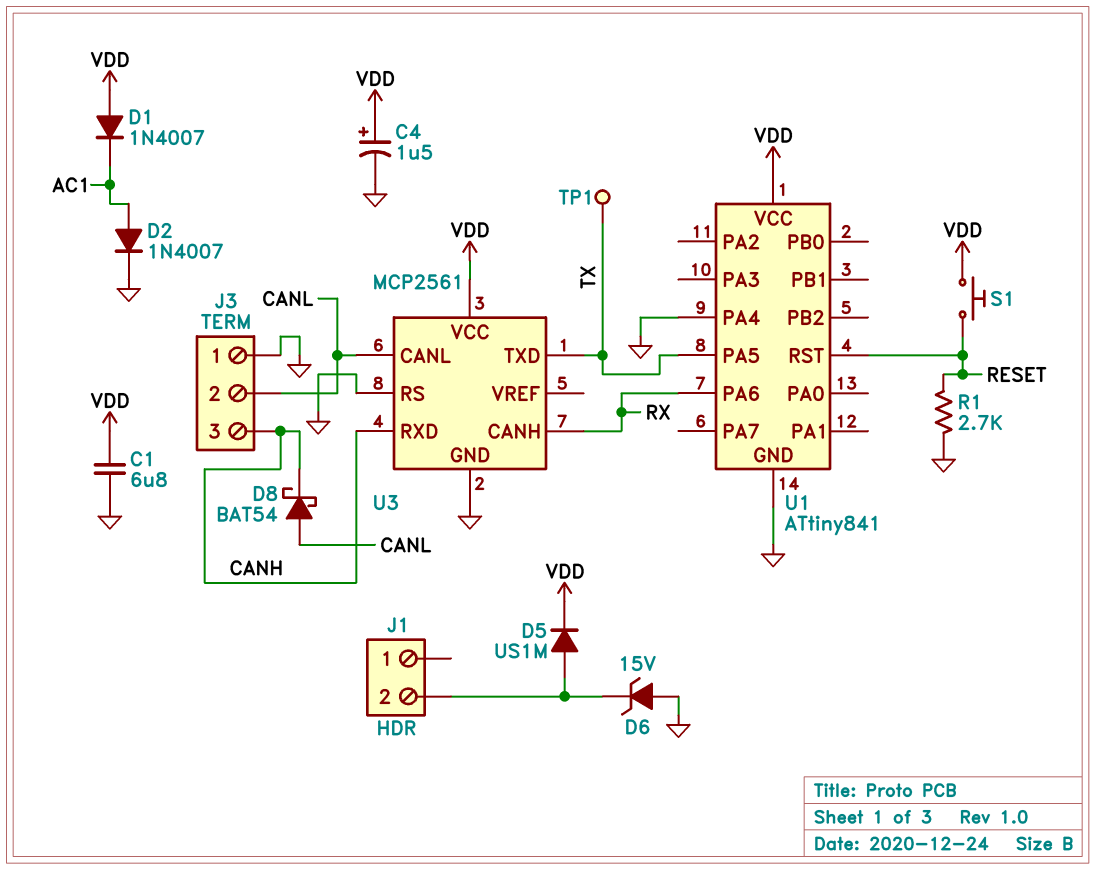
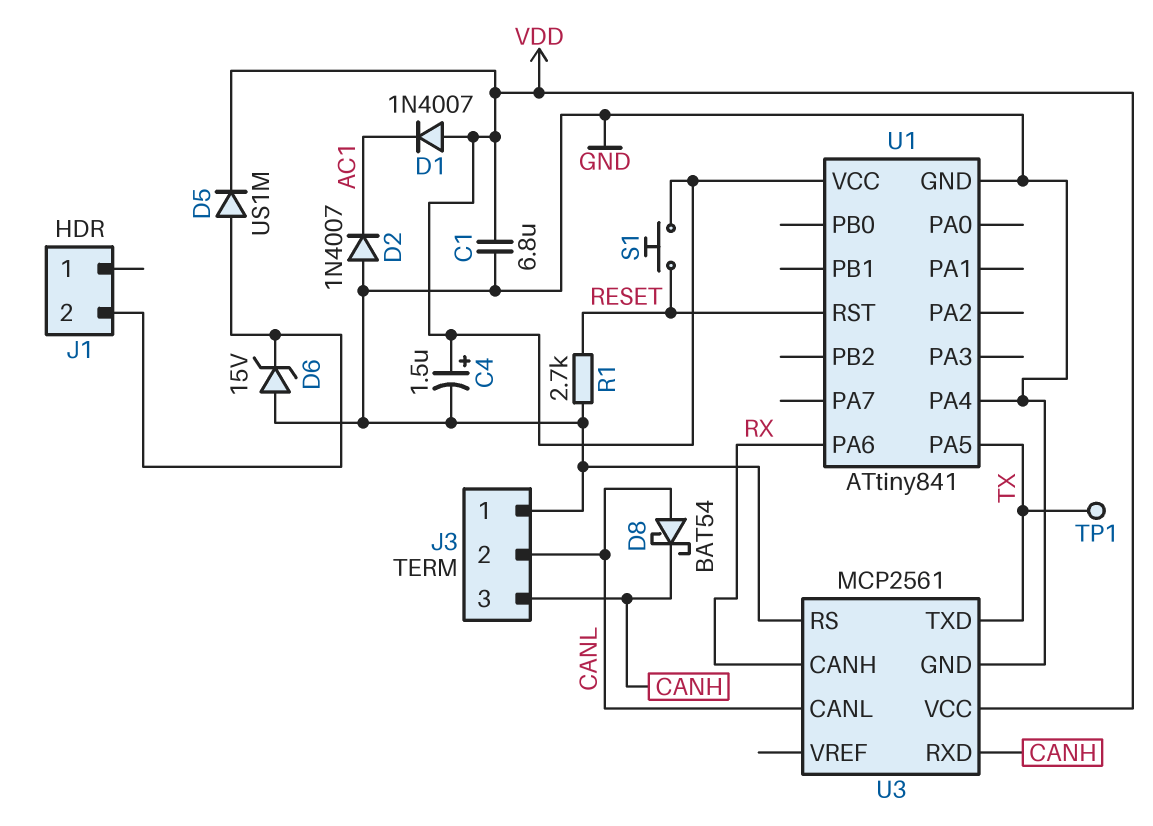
D2: diode 1N4007 (A AC1, K GND) -> diode 1N4007 (A GND, K AC1)

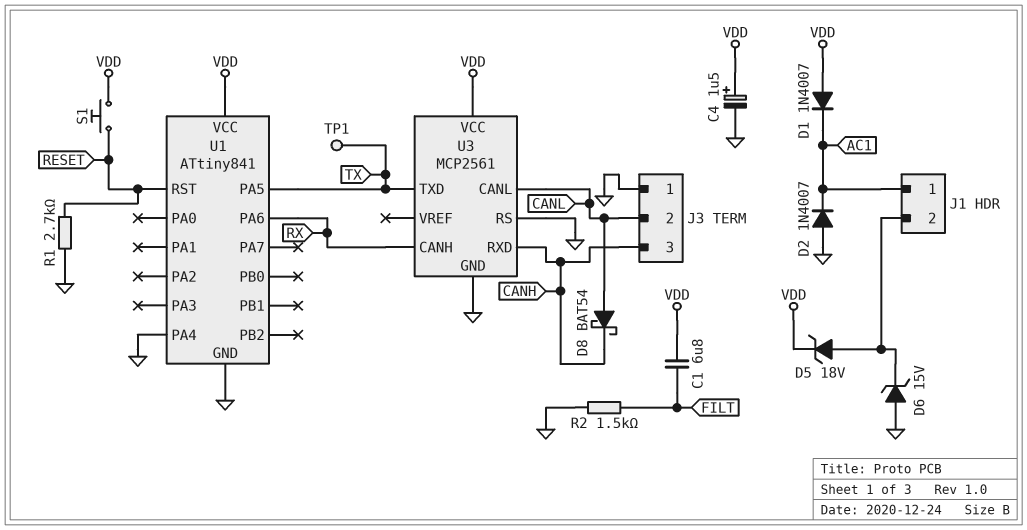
C1: 6.8uF (GND, VDD) -> 6.8uF (FILT, VDD)
D5: diode US1M (A J1/2, K VDD) -> zener 18V (A J1/2, K VDD)
J1 pin 1: none -> AC1
R2: none -> 1.5k (FILT, GND)

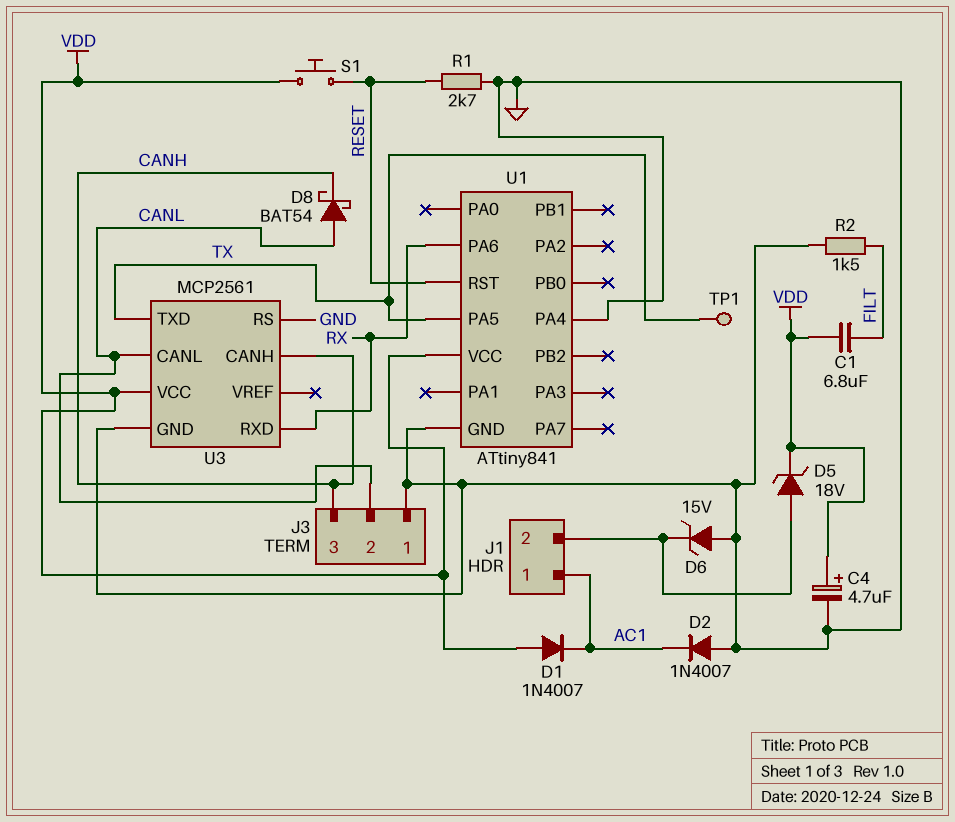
C4: 1.5uF (plus VDD, minus GND) -> 4.7uF (plus VDD, minus GND)
U3 pin CANH: RX -> CANH
U3 pin RXD: CANH -> RX

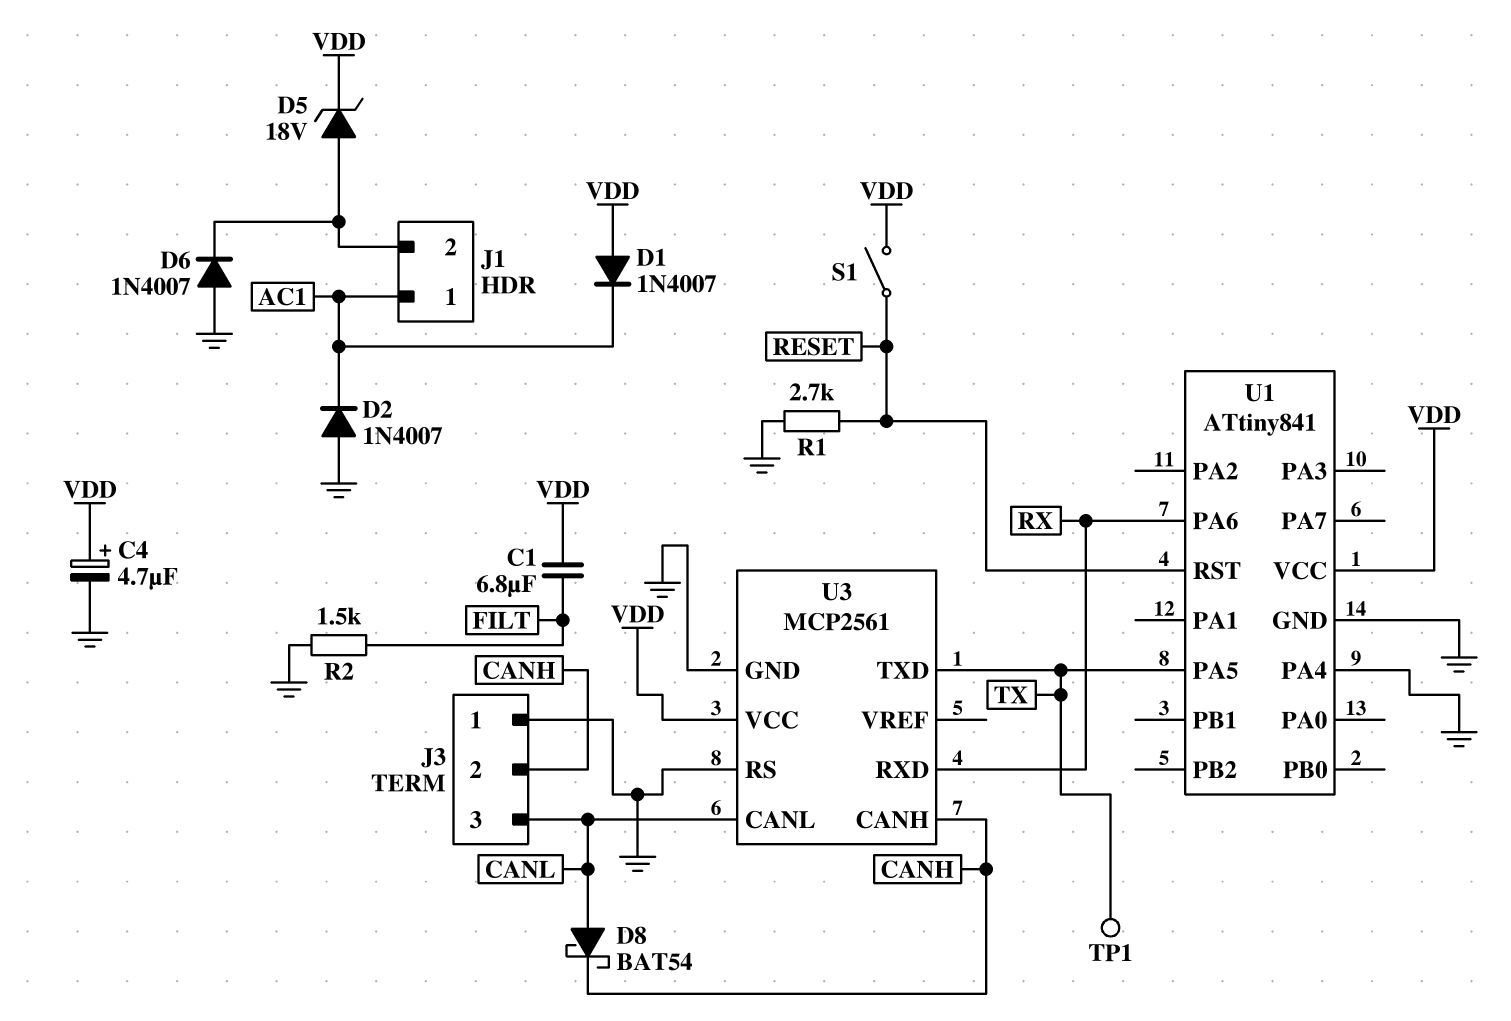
D6: zener 15V (A GND, K J1/2) -> diode 1N4007 (A GND, K J1/2)
J3 pin 2: CANL -> CANH
J3 pin 3: CANH -> CANL
S1: button (RESET, VDD) -> switch (RESET, VDD)

